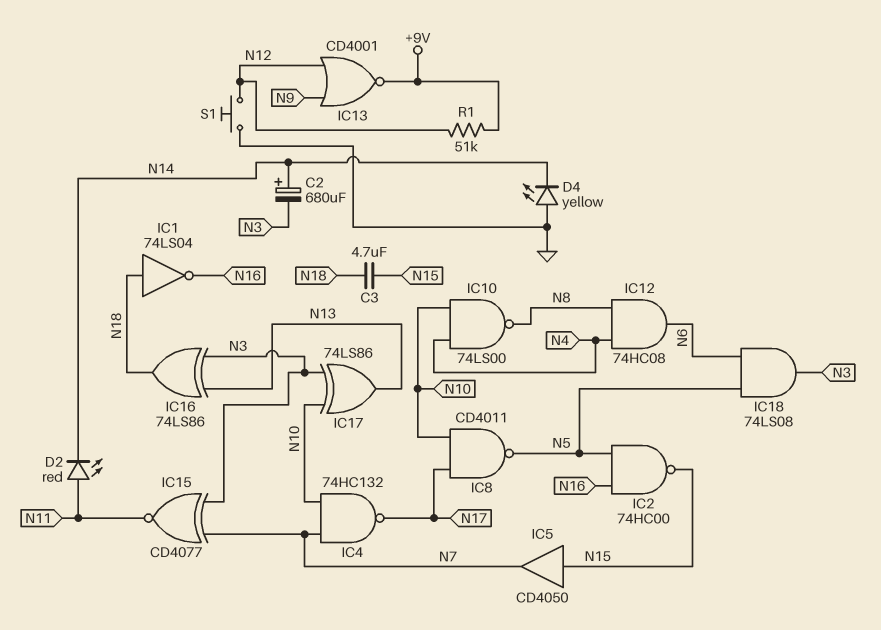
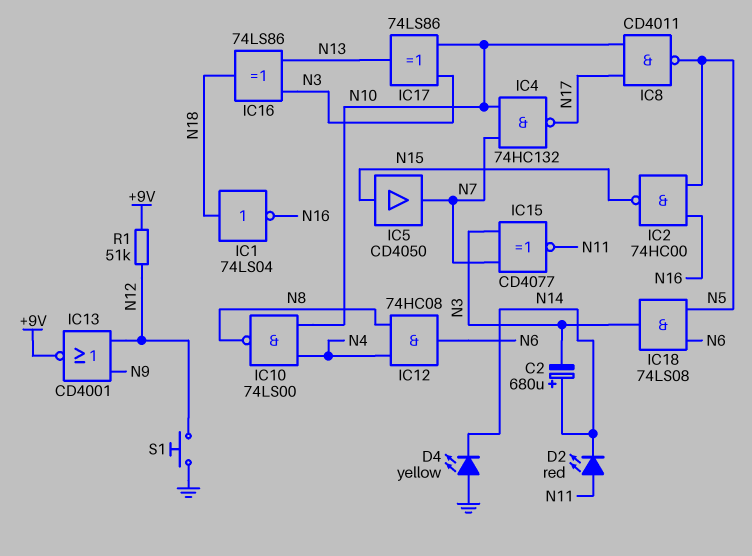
C3: 4.7uF (N15, N18) -> none

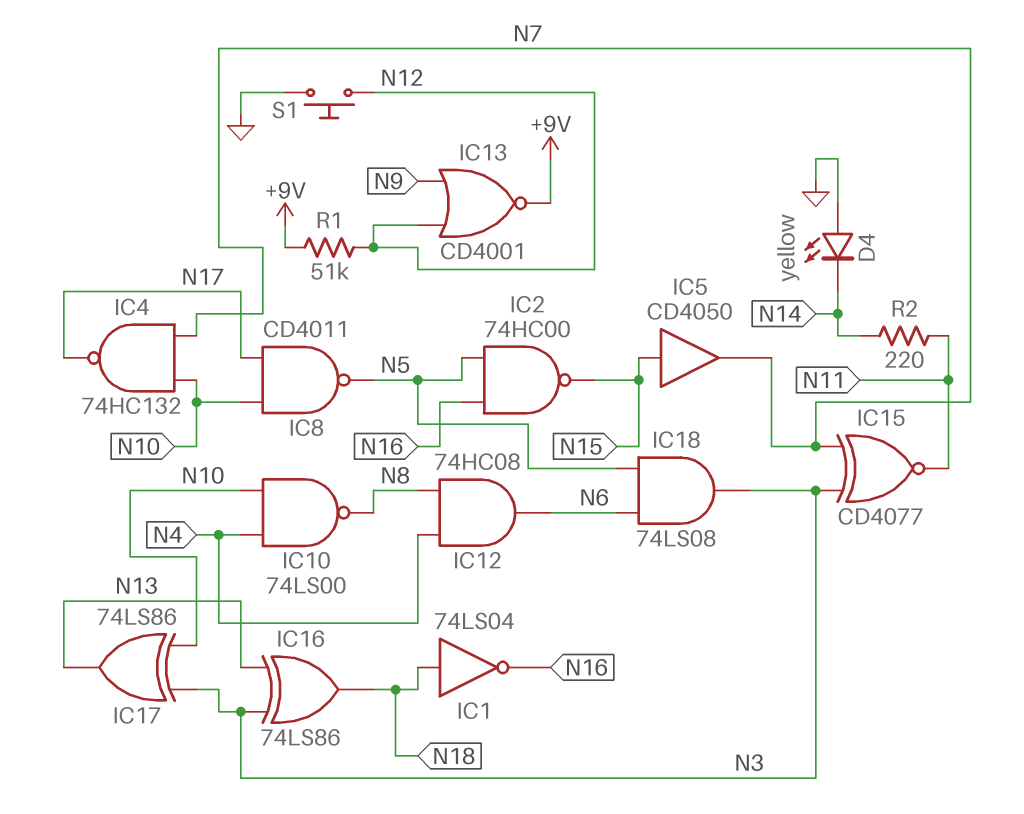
C2: 680uF (plus N14, minus N3) -> none
D2: LED red (A N11, K N14) -> none
R2: none -> 220 (N11, N14)

